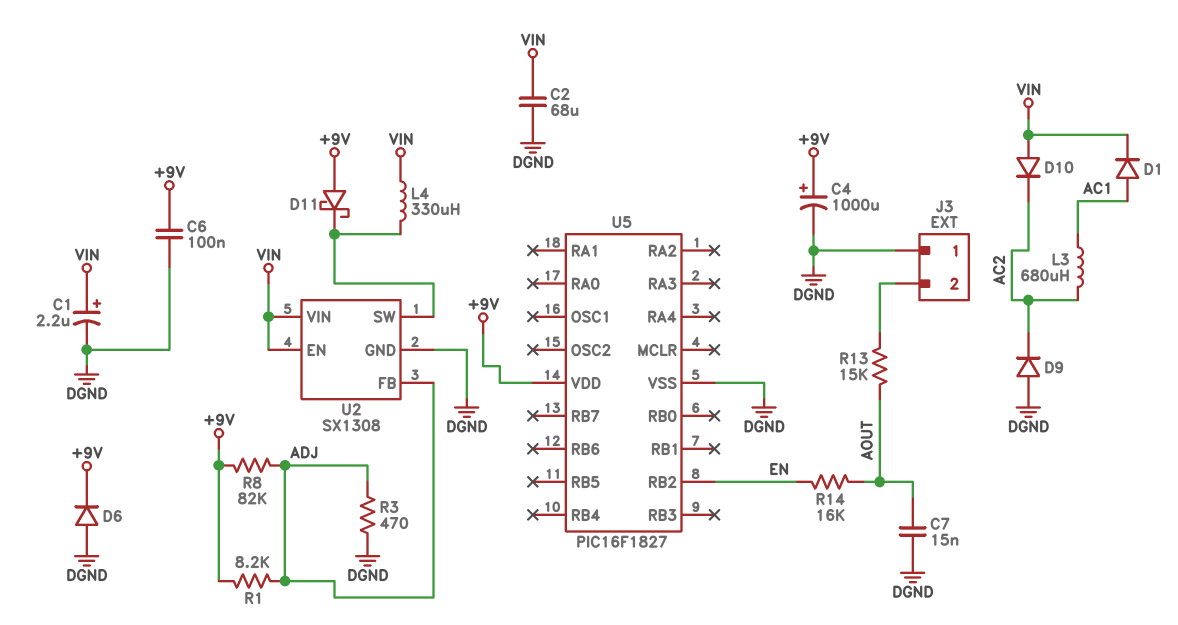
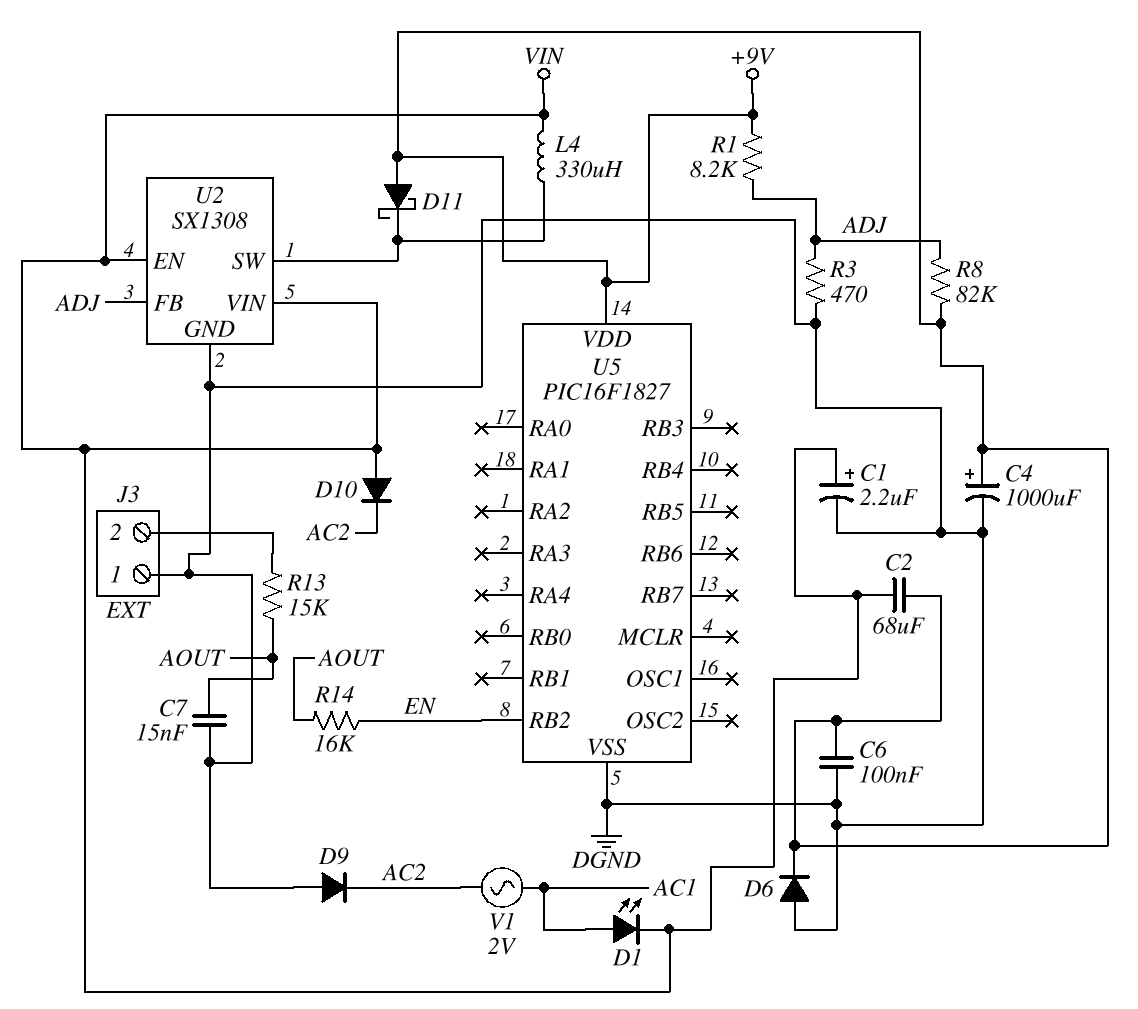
C2: 68uF (DGND, VIN) -> 68uF (+9V, VIN)
D1: diode (A AC1, K VIN) -> LED (A AC1, K VIN)
L3: 680uH (AC1, AC2) -> none
V1: none -> AC 2V (AC1, AC2)

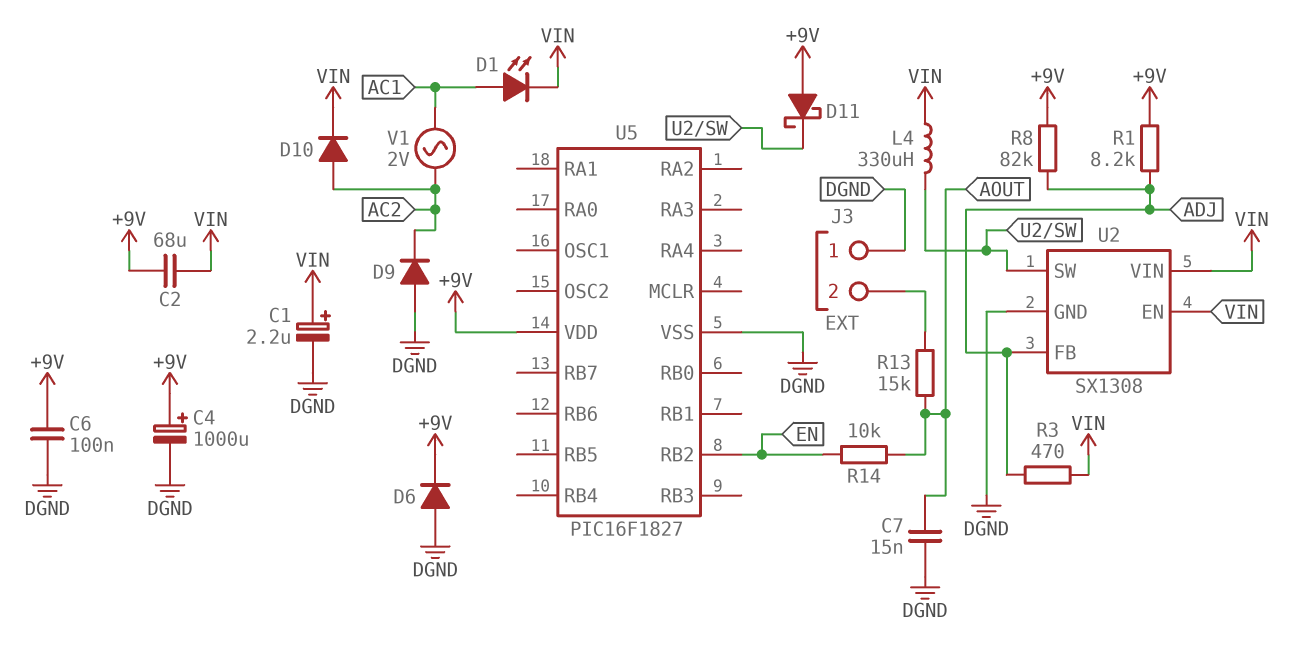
D10: diode (A VIN, K AC2) -> diode (A AC2, K VIN)
R3: 470 (ADJ, DGND) -> 470 (ADJ, VIN)
R14: 16k (AOUT, EN) -> 10k (AOUT, EN)

